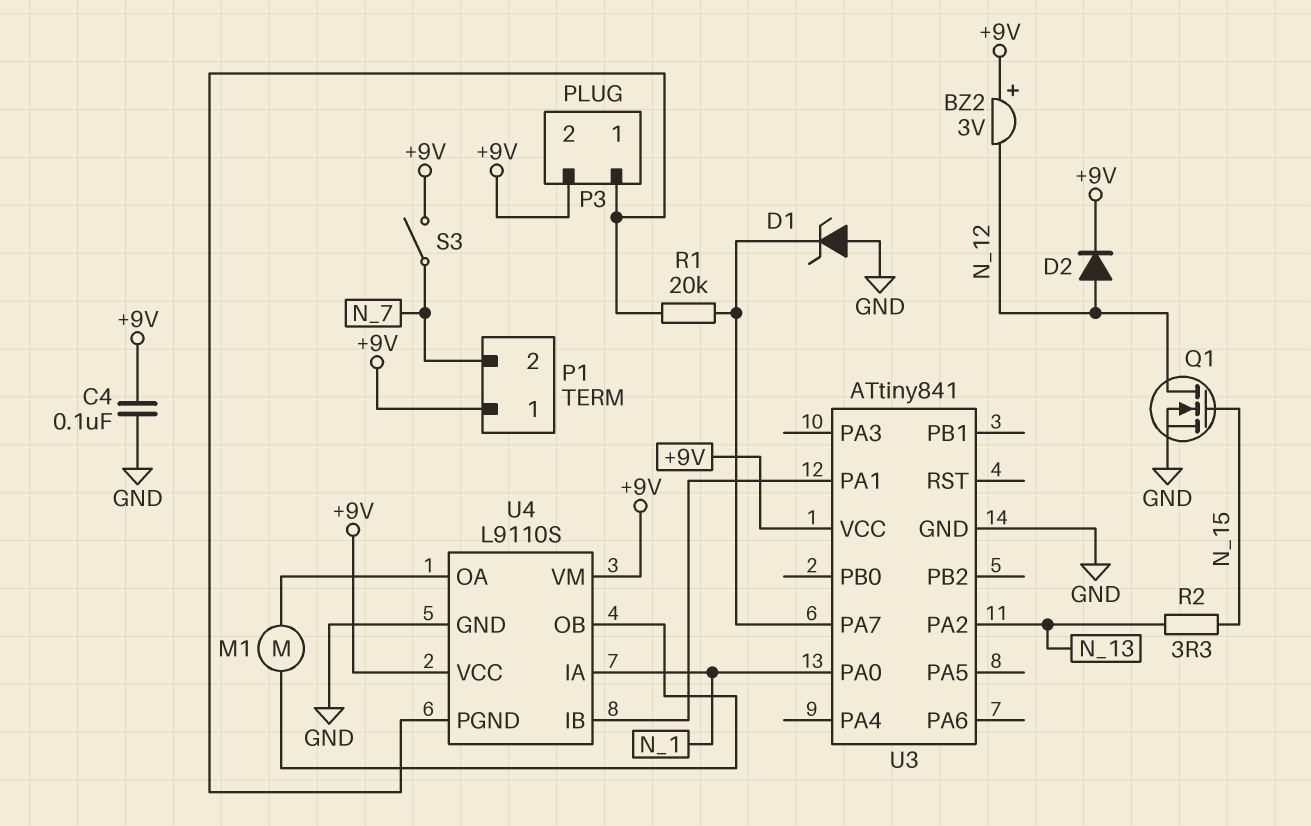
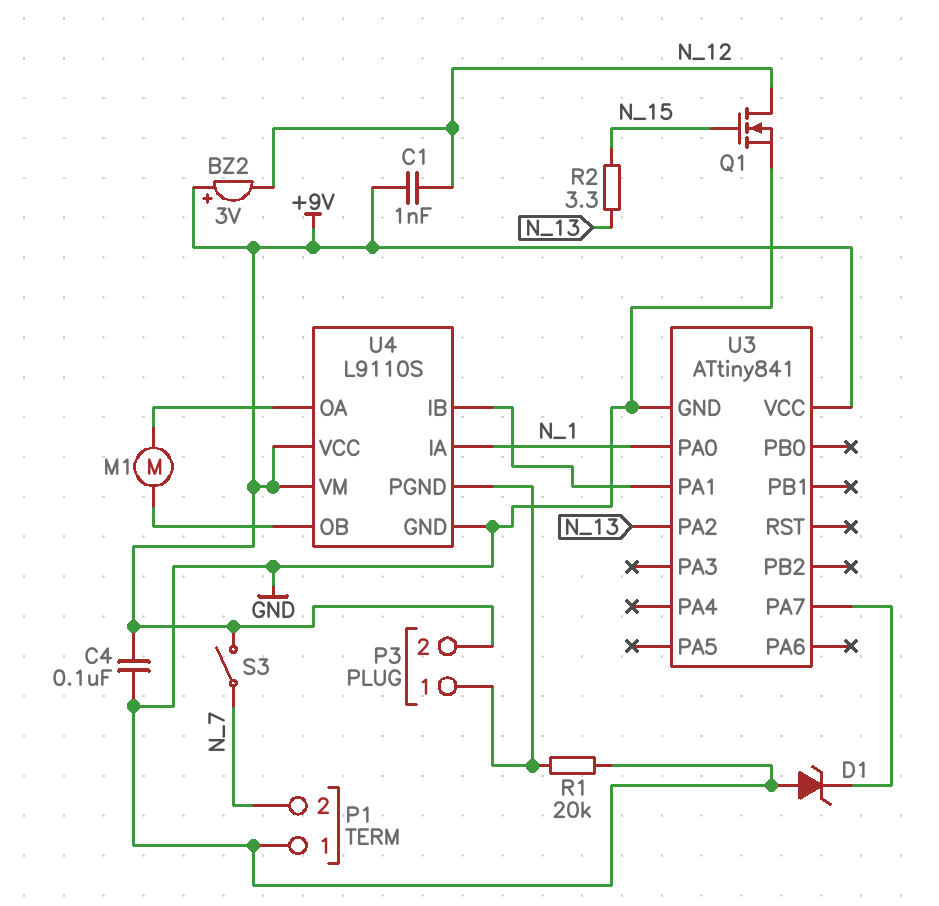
C1: none -> 1nF (+9V, N_12)
D2: diode (A N_12, K +9V) -> none
P1 pin 1: +9V -> GND
R1: 20k (P3/1, U3/PA7) -> 20k (GND, P3/1)

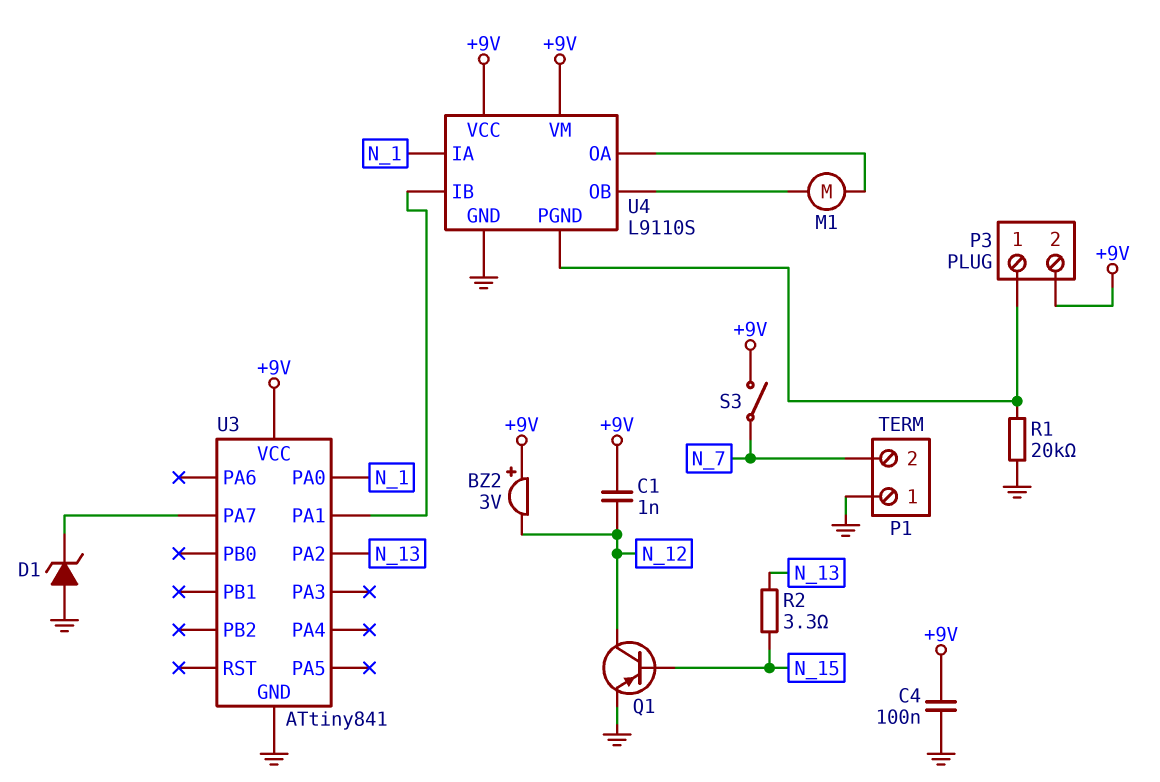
Q1: NMOS (G N_15, D N_12, S GND) -> PNP (B N_15, C N_12, E GND)

